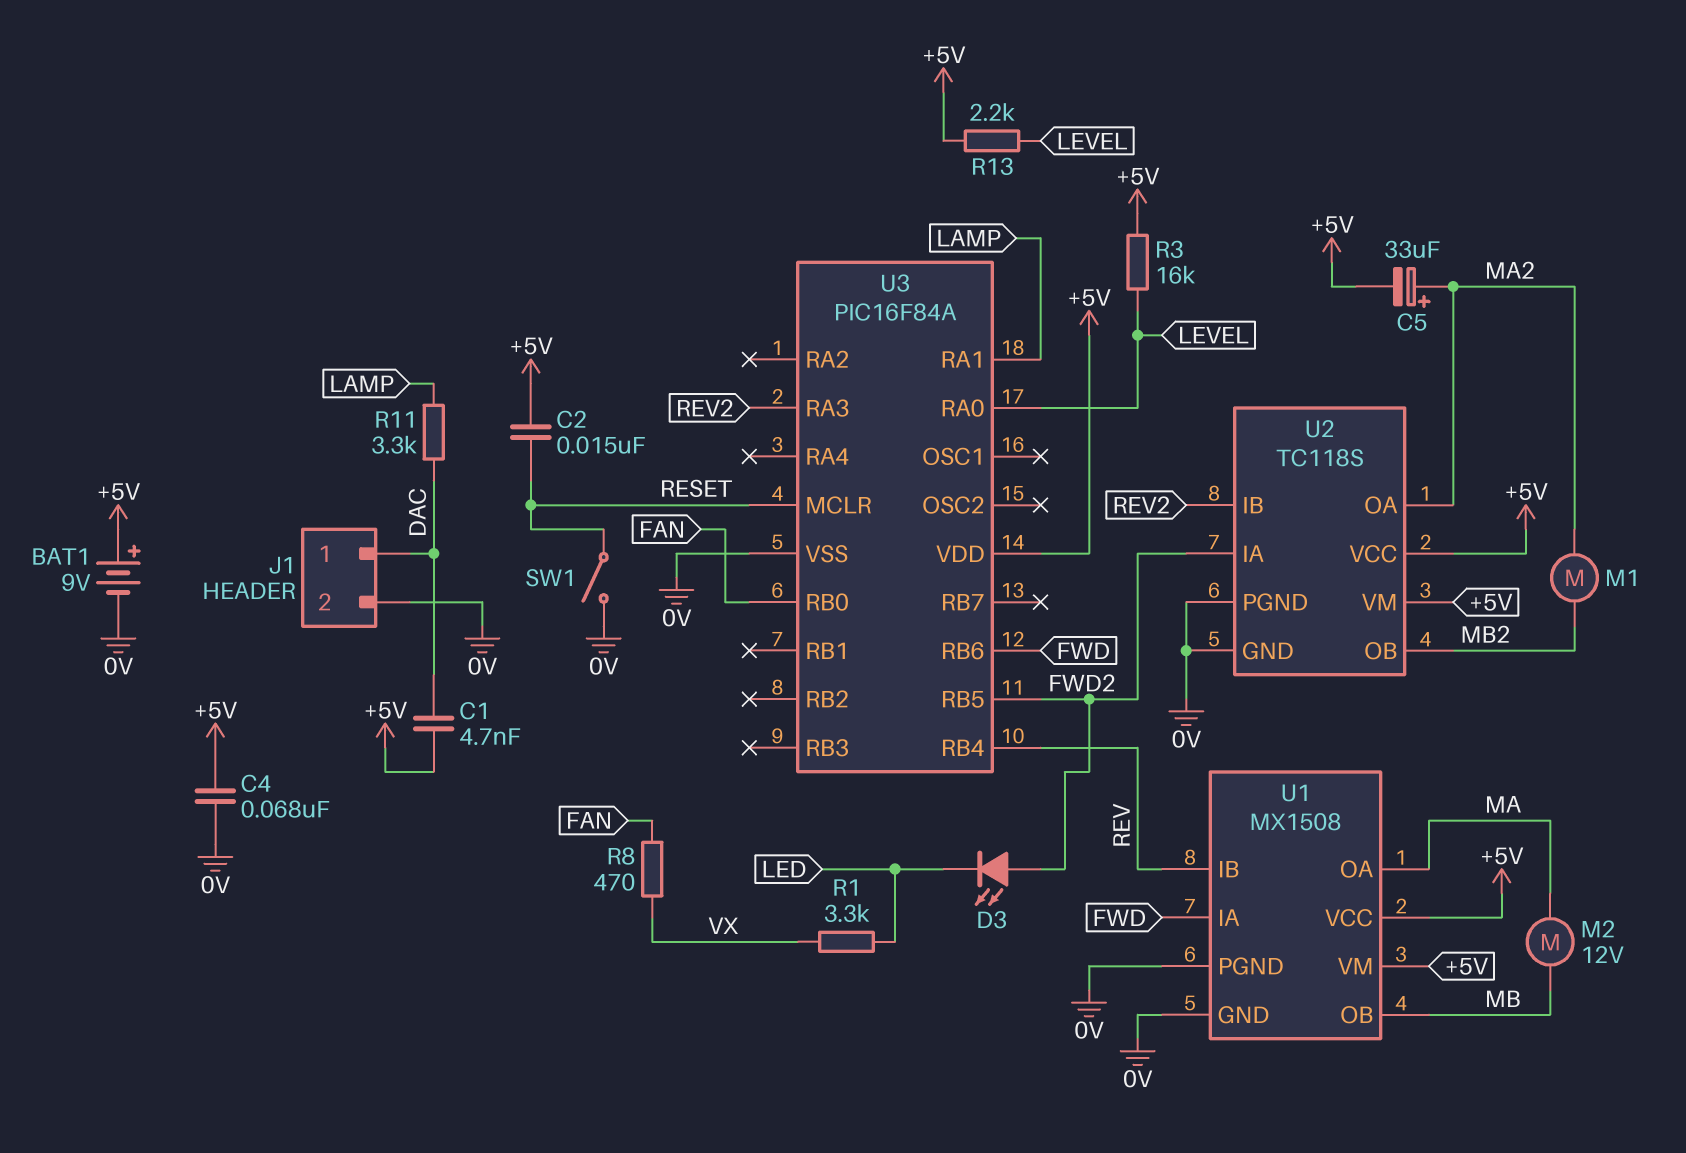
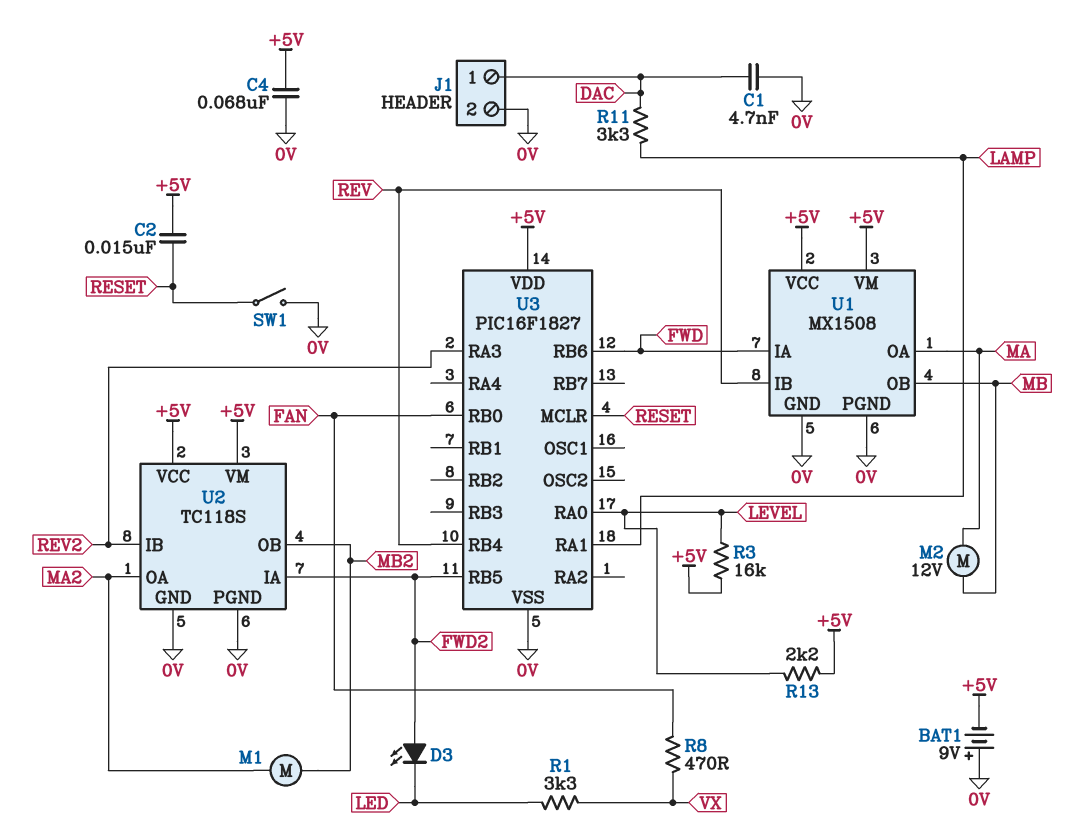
BAT1: 9V (plus +5V, minus 0V) -> 9V (plus 0V, minus +5V)
C1: 4.7nF (+5V, DAC) -> 4.7nF (0V, DAC)
C5: 33uF (plus MA2, minus +5V) -> none
U3: PIC16F84A -> PIC16F1827

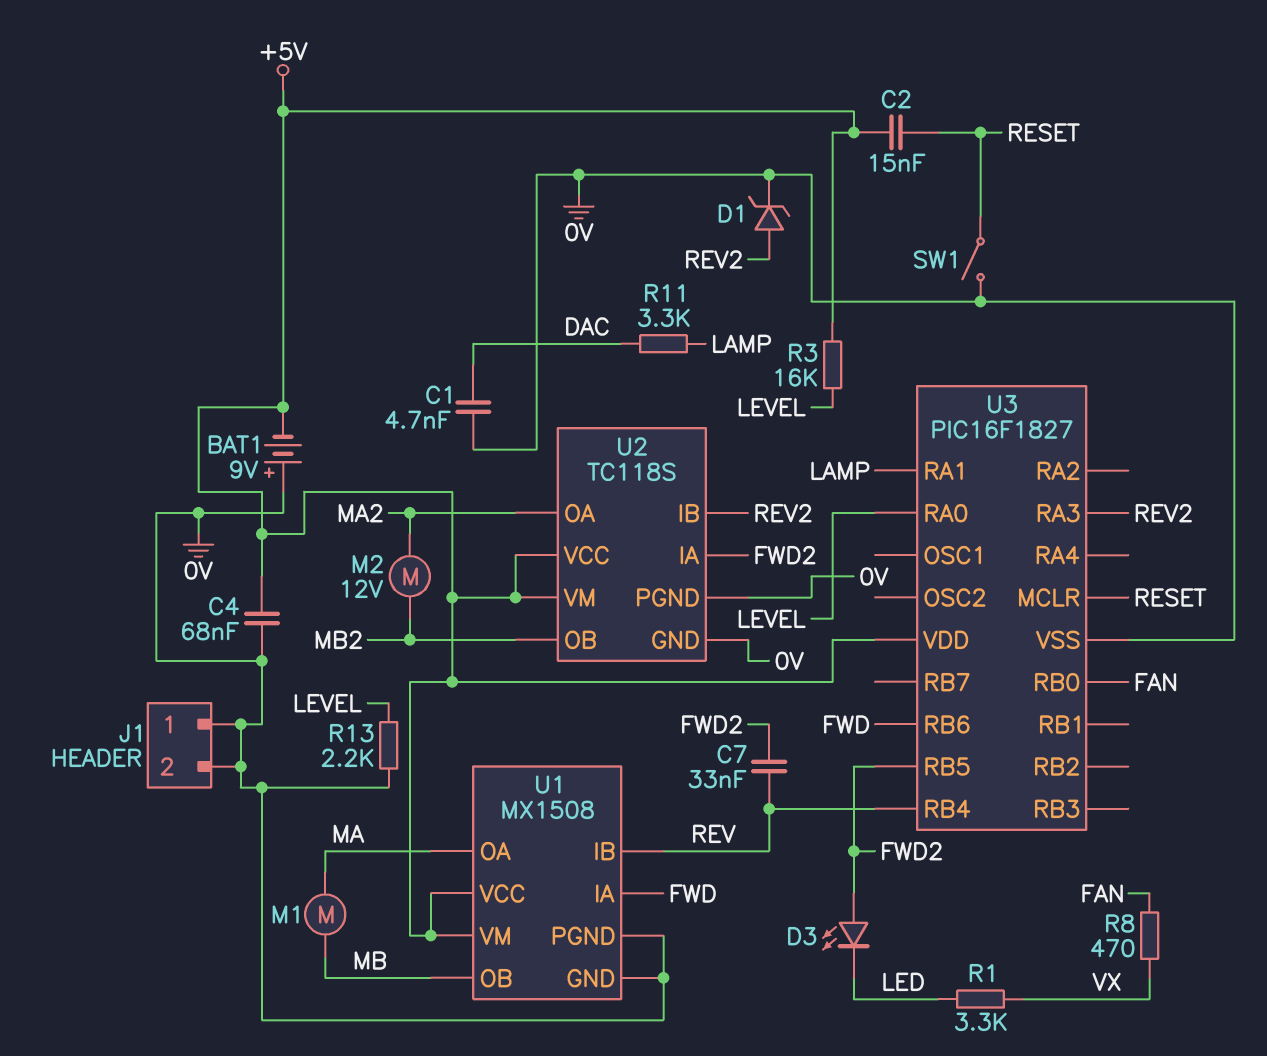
C7: none -> 33nF (FWD2, REV)
D1: none -> zener (A REV2, K 0V)
J1 pin 1: DAC -> 0V
M1: motor (MA2, MB2) -> motor (MA, MB)
M2: motor 12V (MA, MB) -> motor 12V (MA2, MB2)
R13: 2.2k (+5V, LEVEL) -> 2.2k (0V, LEVEL)

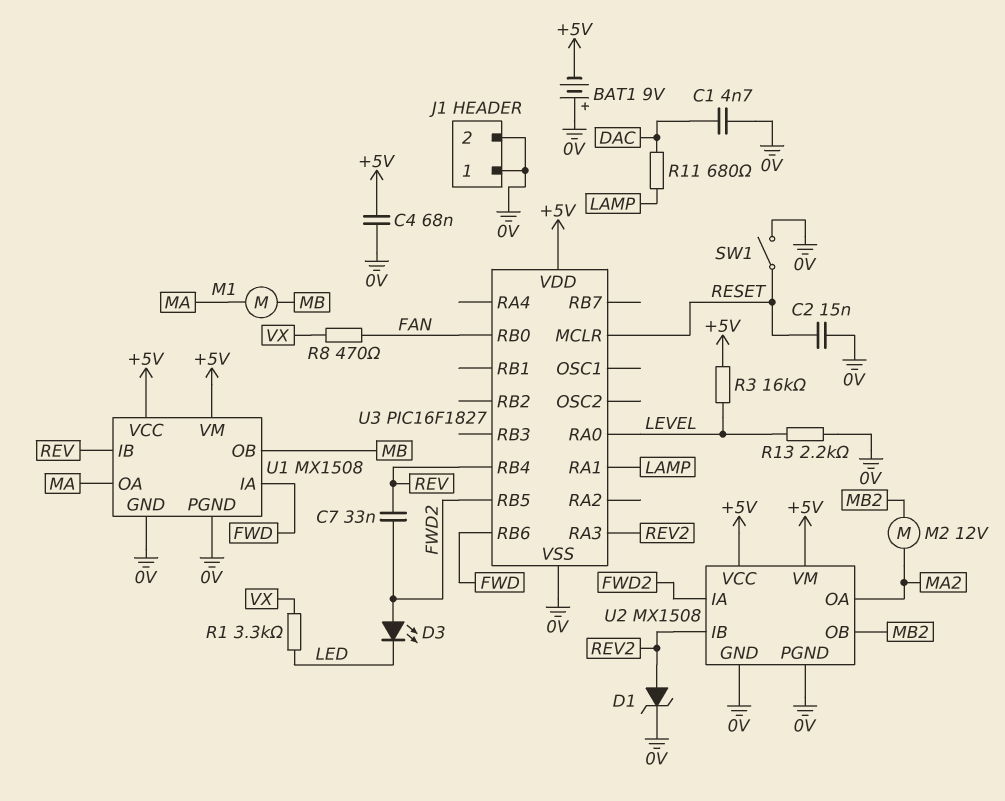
C2: 15nF (+5V, RESET) -> 15nF (0V, RESET)
R11: 3.3k (DAC, LAMP) -> 680 (DAC, LAMP)
U2: TC118S -> MX1508

